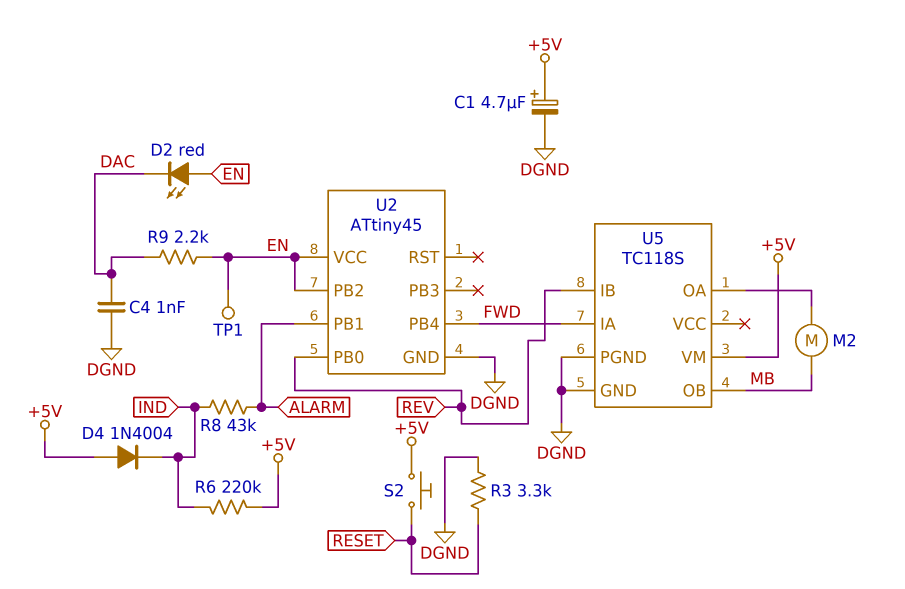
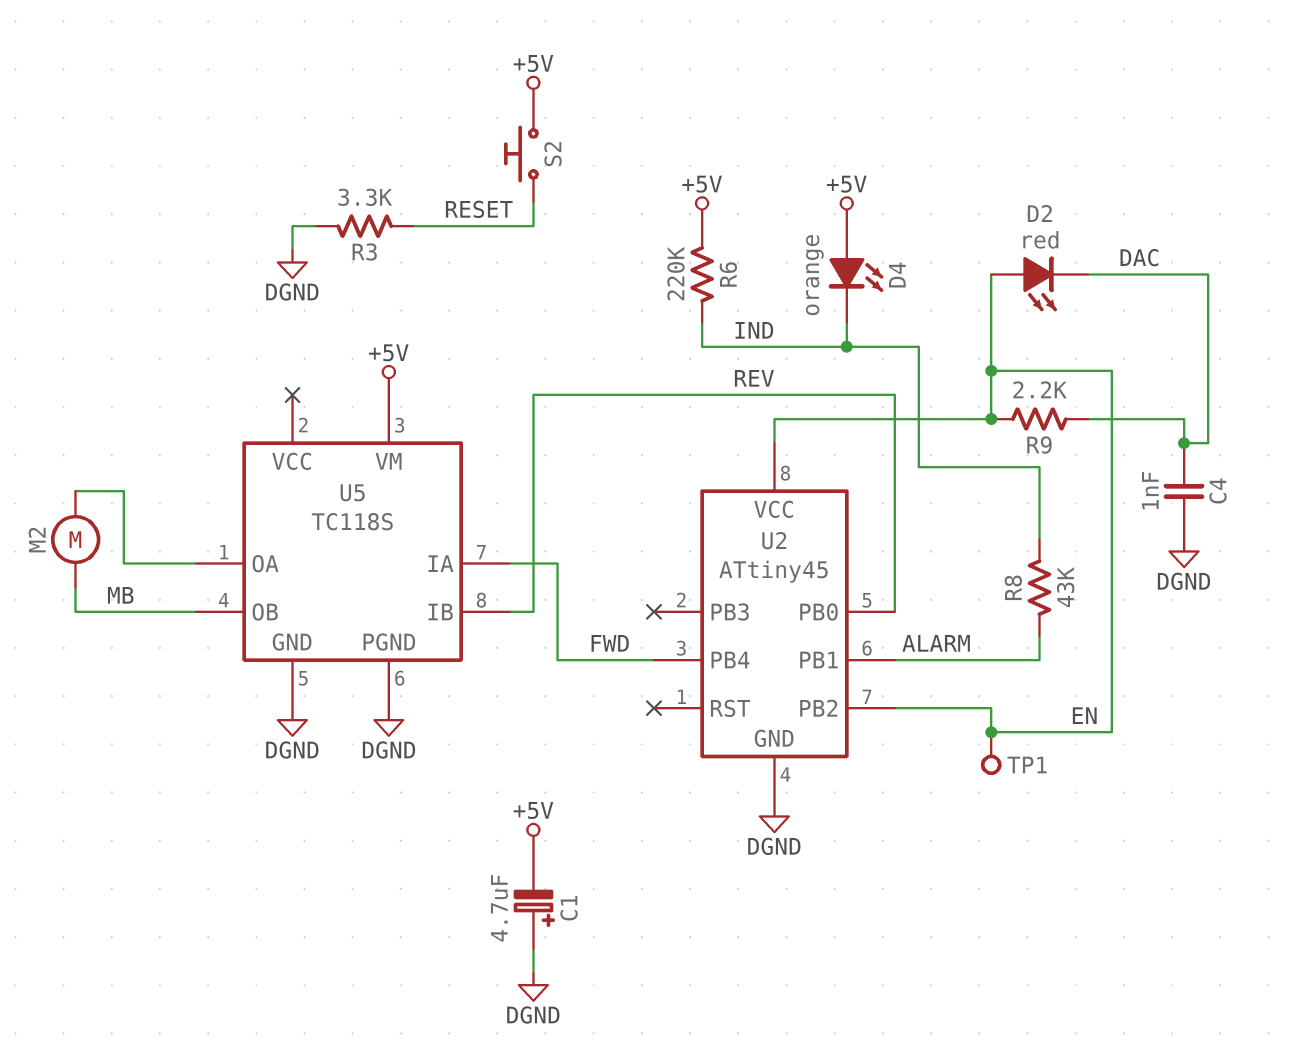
C1: 4.7uF (plus +5V, minus DGND) -> 4.7uF (plus DGND, minus +5V)
D4: diode 1N4004 (A +5V, K IND) -> LED orange (A +5V, K IND)

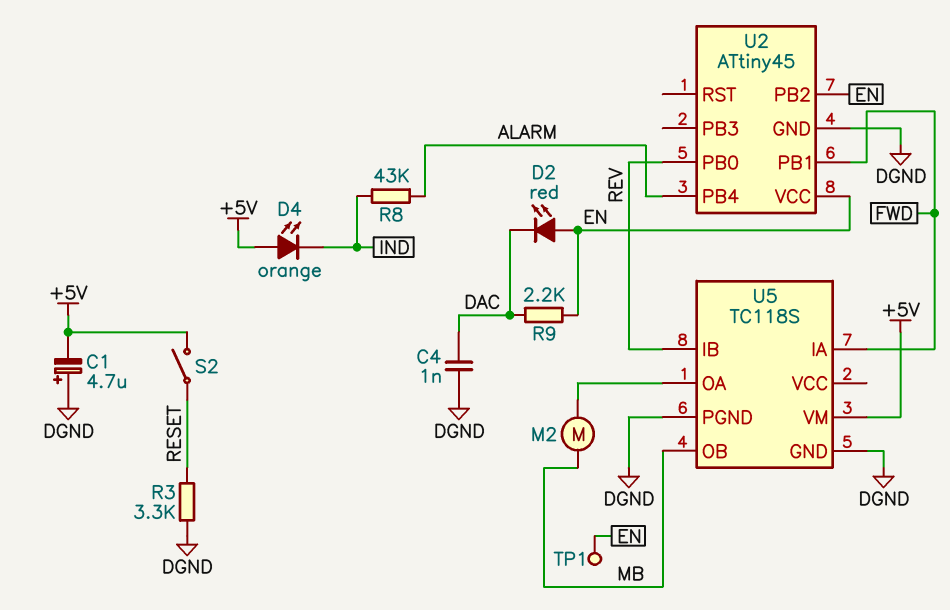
R6: 220k (+5V, IND) -> none
S2: button (+5V, RESET) -> switch (+5V, RESET)
U2 pin PB1: ALARM -> FWD
U2 pin PB4: FWD -> ALARM

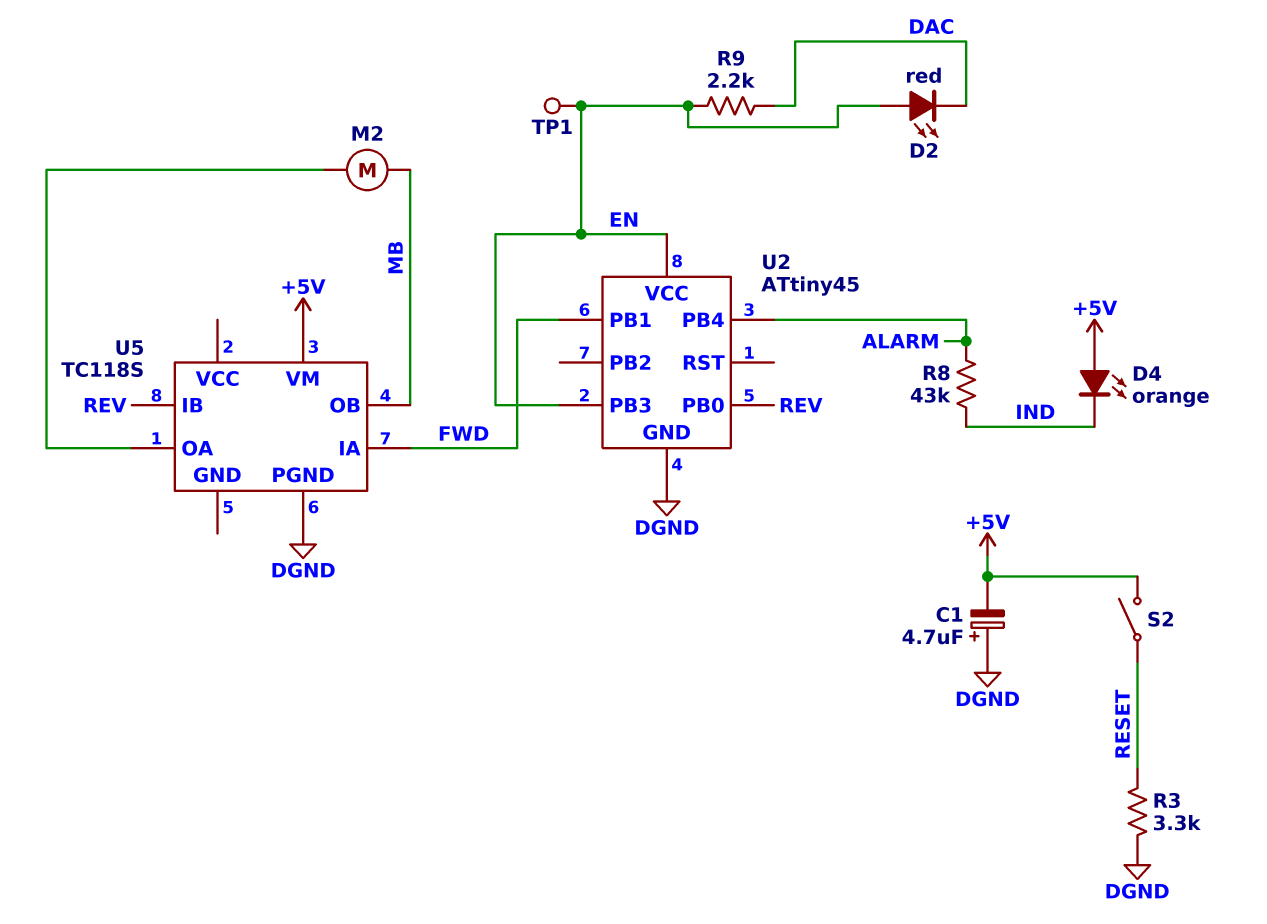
C4: 1nF (DAC, DGND) -> none
U2 pin PB2: EN -> none
U2 pin PB3: none -> EN
U5 pin GND: DGND -> none

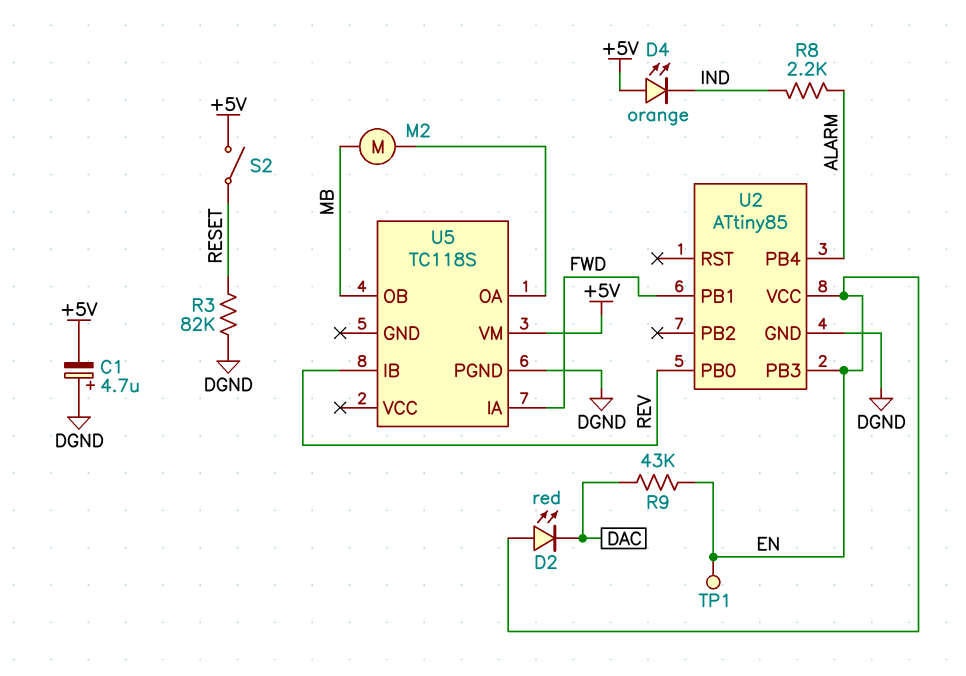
R3: 3.3k (DGND, RESET) -> 82k (DGND, RESET)
R8: 43k (ALARM, IND) -> 2.2k (ALARM, IND)
R9: 2.2k (DAC, EN) -> 43k (DAC, EN)
U2: ATtiny45 -> ATtiny85

